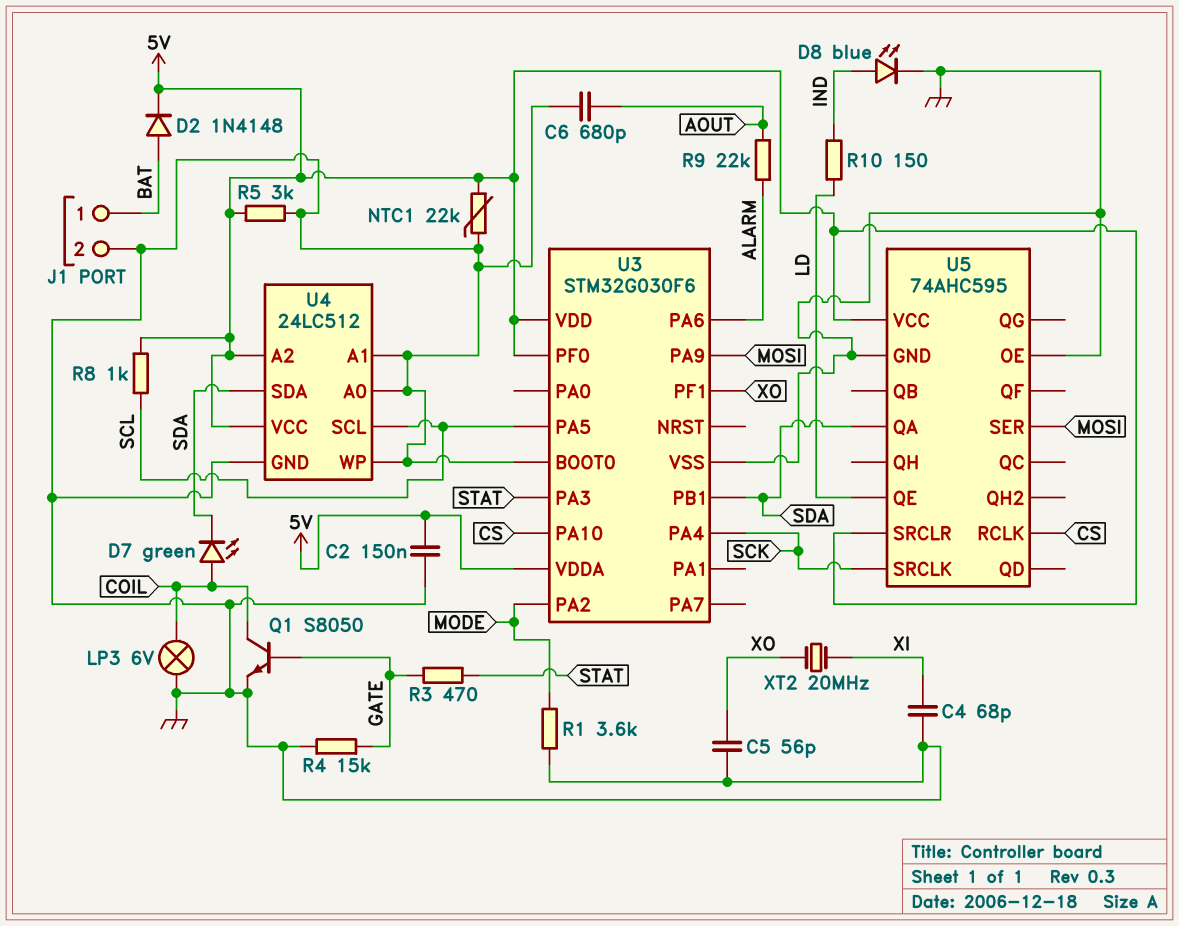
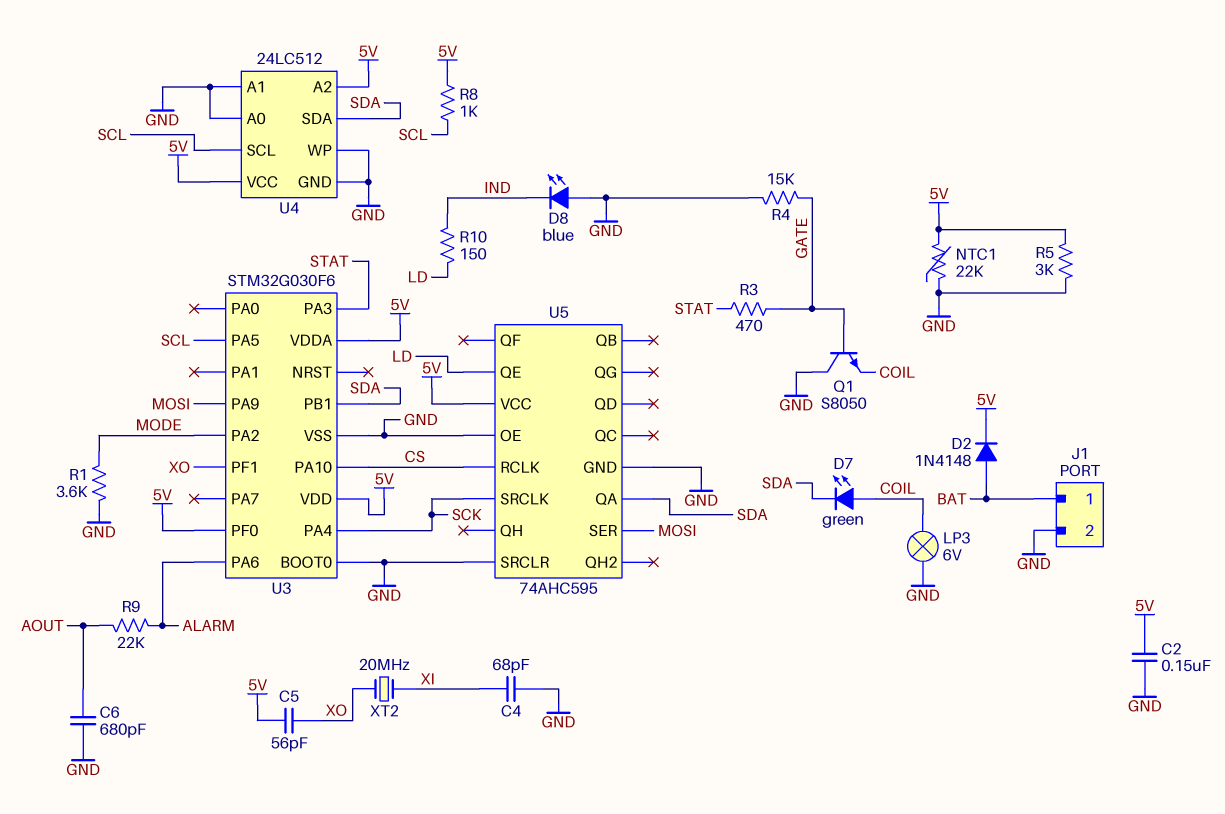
C5: 56pF (GND, XO) -> 56pF (5V, XO)
D8: LED blue (A IND, K GND) -> LED blue (A GND, K IND)
Q1: NPN S8050 (B GATE, C COIL, E GND) -> NPN S8050 (B GATE, C GND, E COIL)
U5 pin SRCLR: 5V -> GND

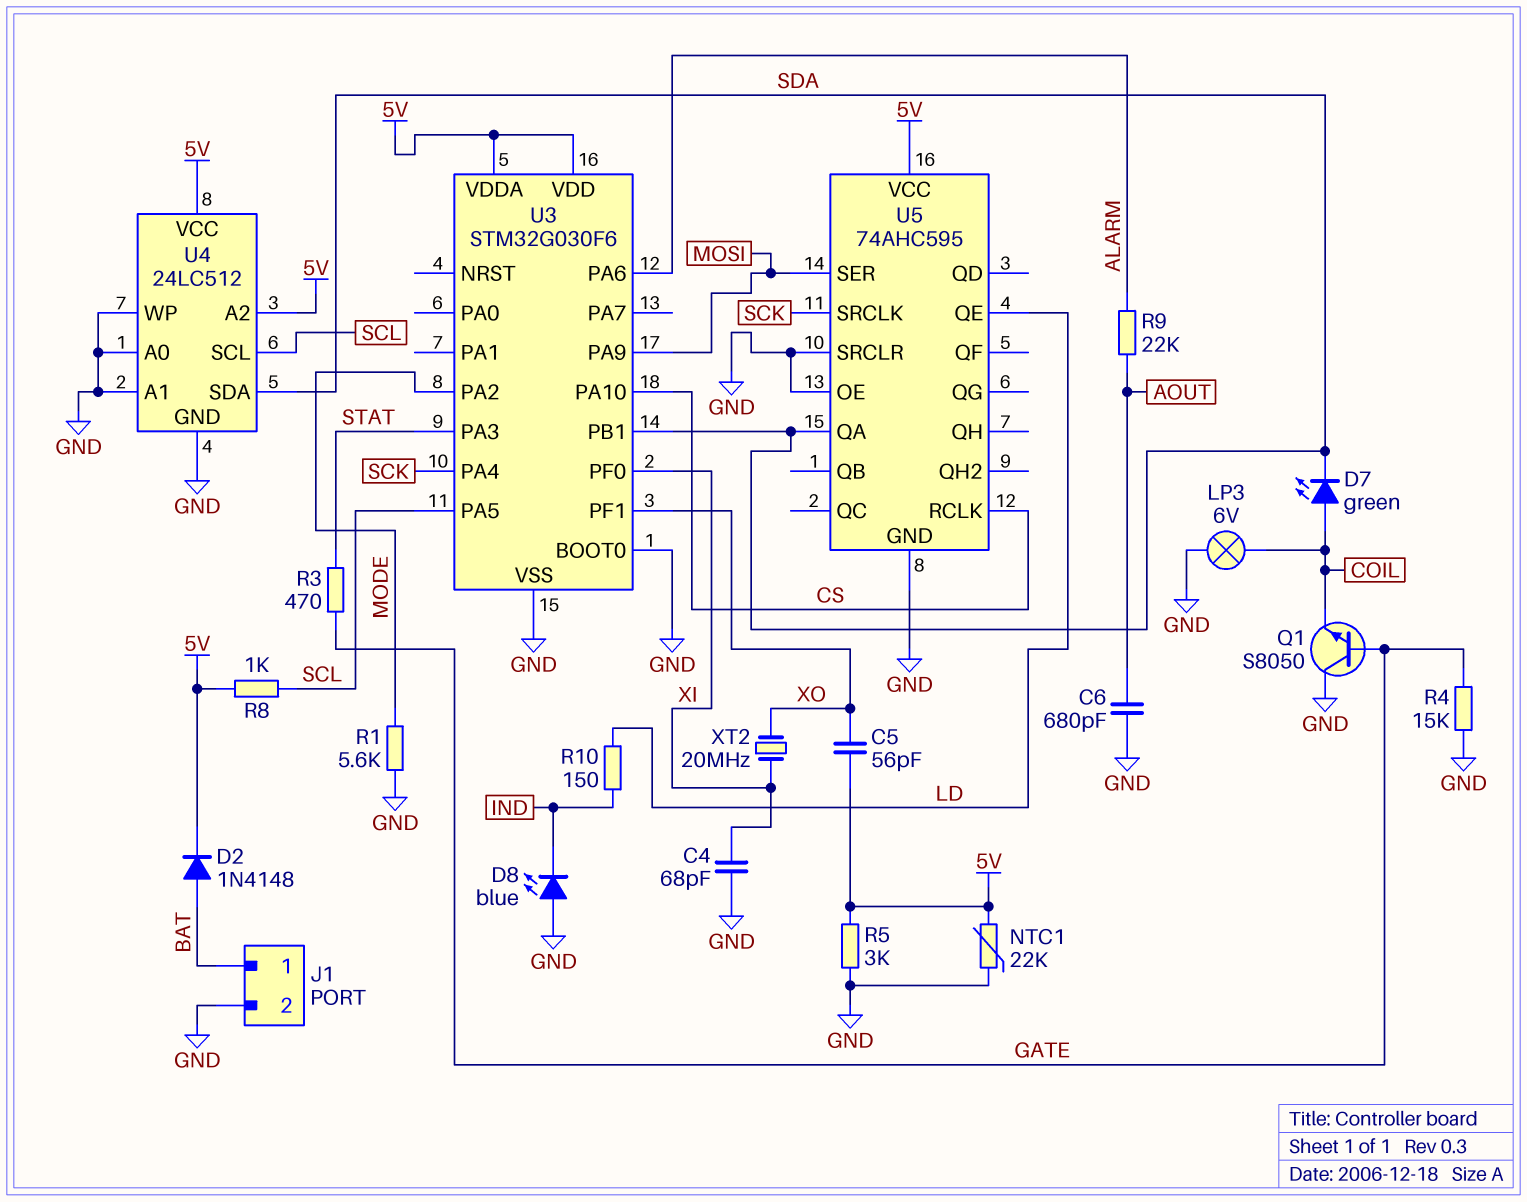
C2: 150nF (5V, GND) -> none
R1: 3.6k (GND, MODE) -> 5.6k (GND, MODE)
U3 pin PF0: 5V -> XI

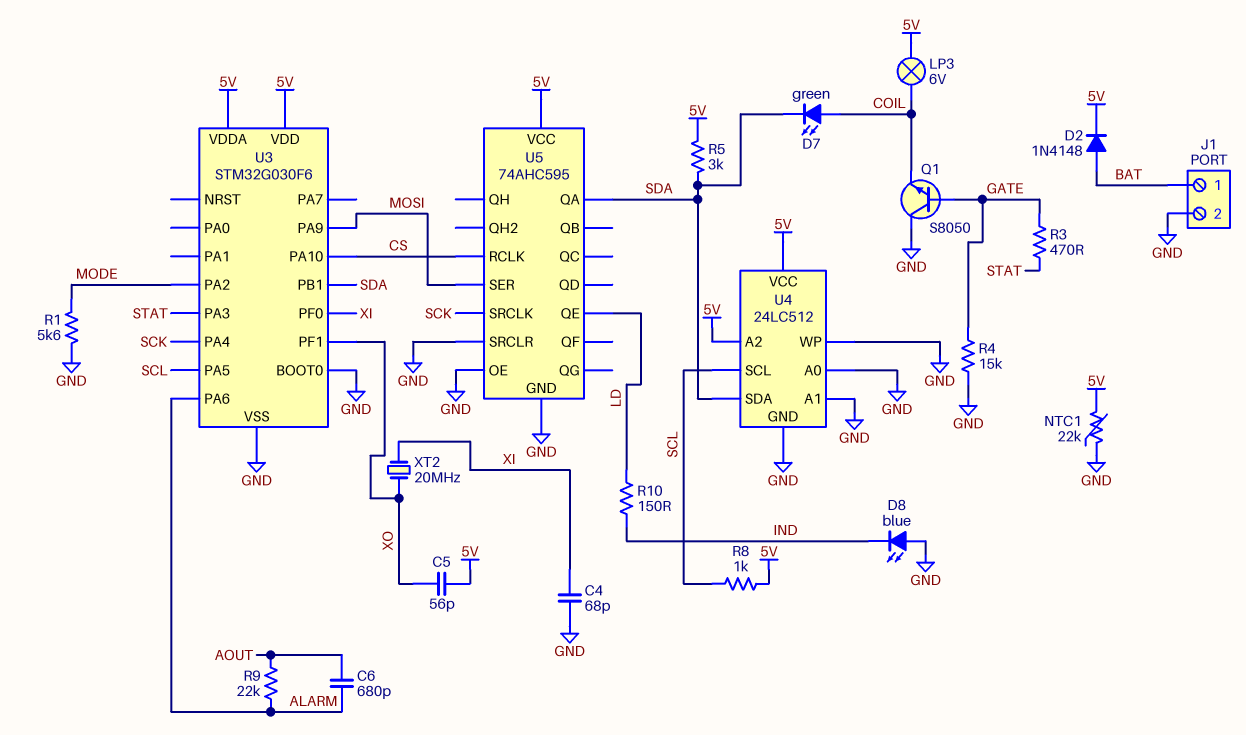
C6: 680pF (AOUT, GND) -> 680pF (ALARM, AOUT)
LP3: lamp 6V (COIL, GND) -> lamp 6V (5V, COIL)
R5: 3k (5V, GND) -> 3k (5V, SDA)

